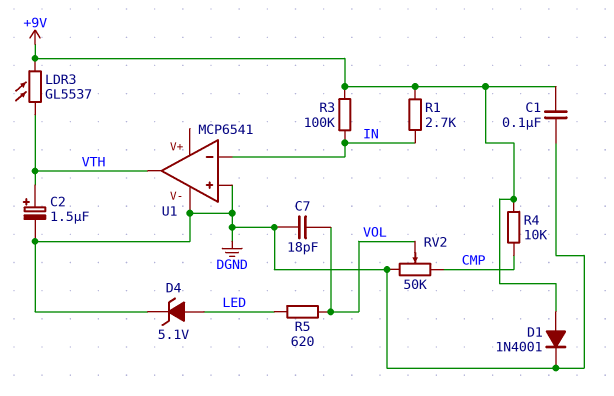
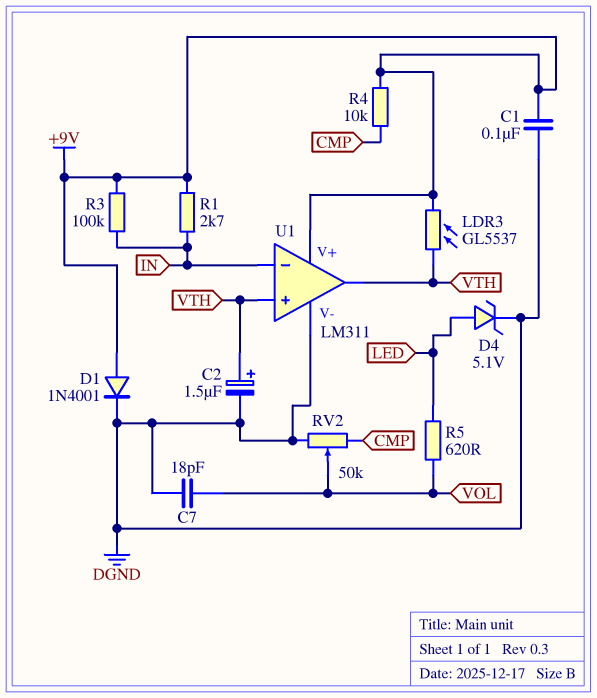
U1: MCP6541 -> LM311
U1 pin V+: none -> +9V
U1 pin in+: DGND -> VTH

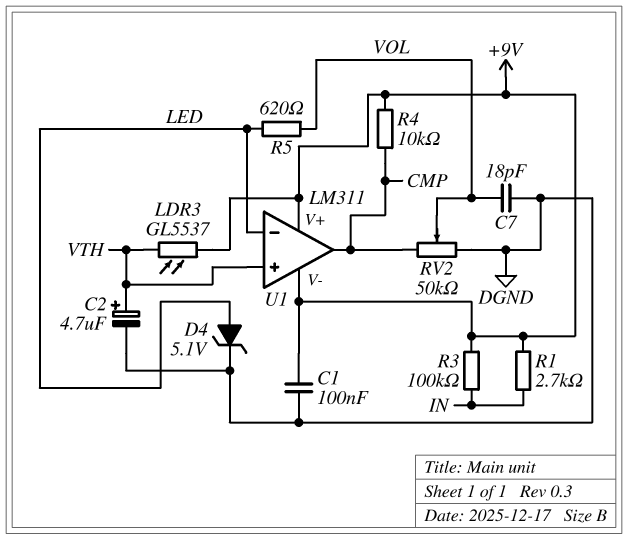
C2: 1.5uF (plus VTH, minus DGND) -> 4.7uF (plus VTH, minus DGND)
D1: diode 1N4001 (A +9V, K DGND) -> none
U1 pin V-: DGND -> +9V
U1 pin in-: IN -> LED
U1 pin out: VTH -> CMP

